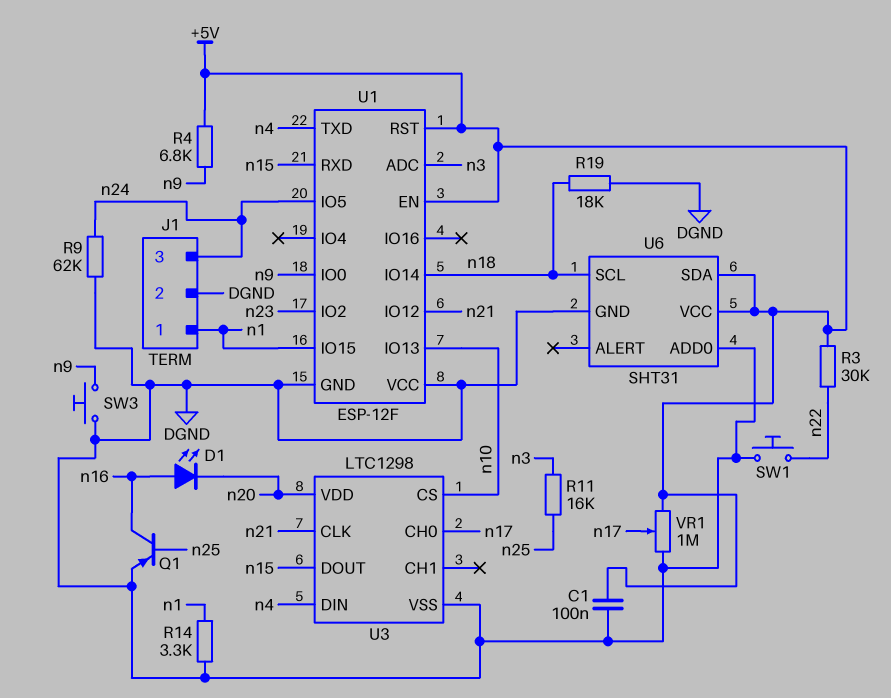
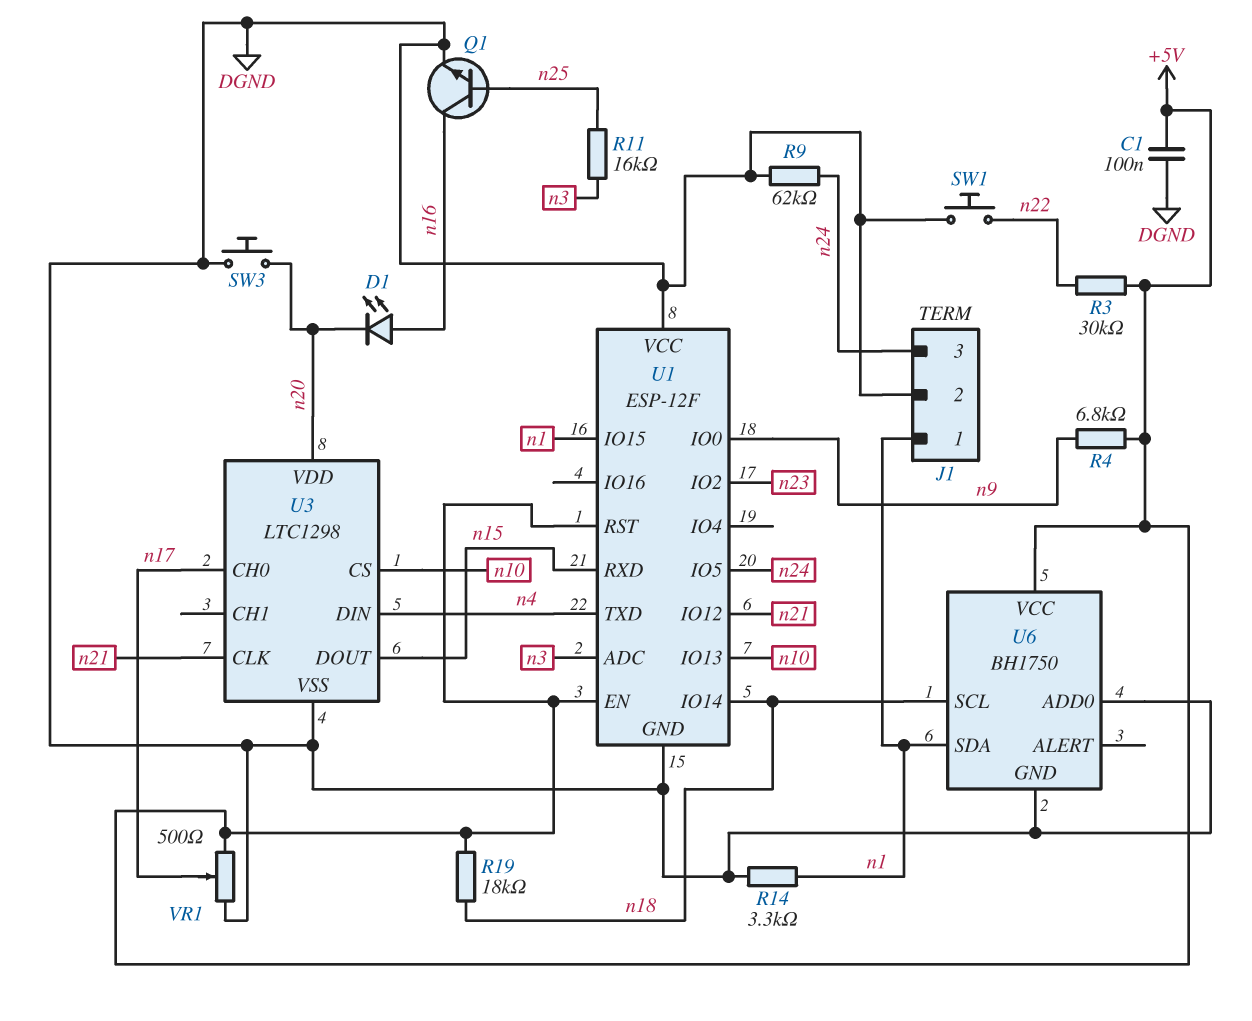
Q1: PNP (B n25, C n16, E DGND) -> NPN (B n25, C n16, E DGND)
R19: 18k (DGND, n18) -> 18k (+5V, n18)
SW3: button (DGND, n9) -> button (DGND, n20)
U6: SHT31 -> BH1750
U6 pin SDA: +5V -> n1
VR1: 1M (+5V, DGND, wiper n17) -> 500 (+5V, DGND, wiper n17)

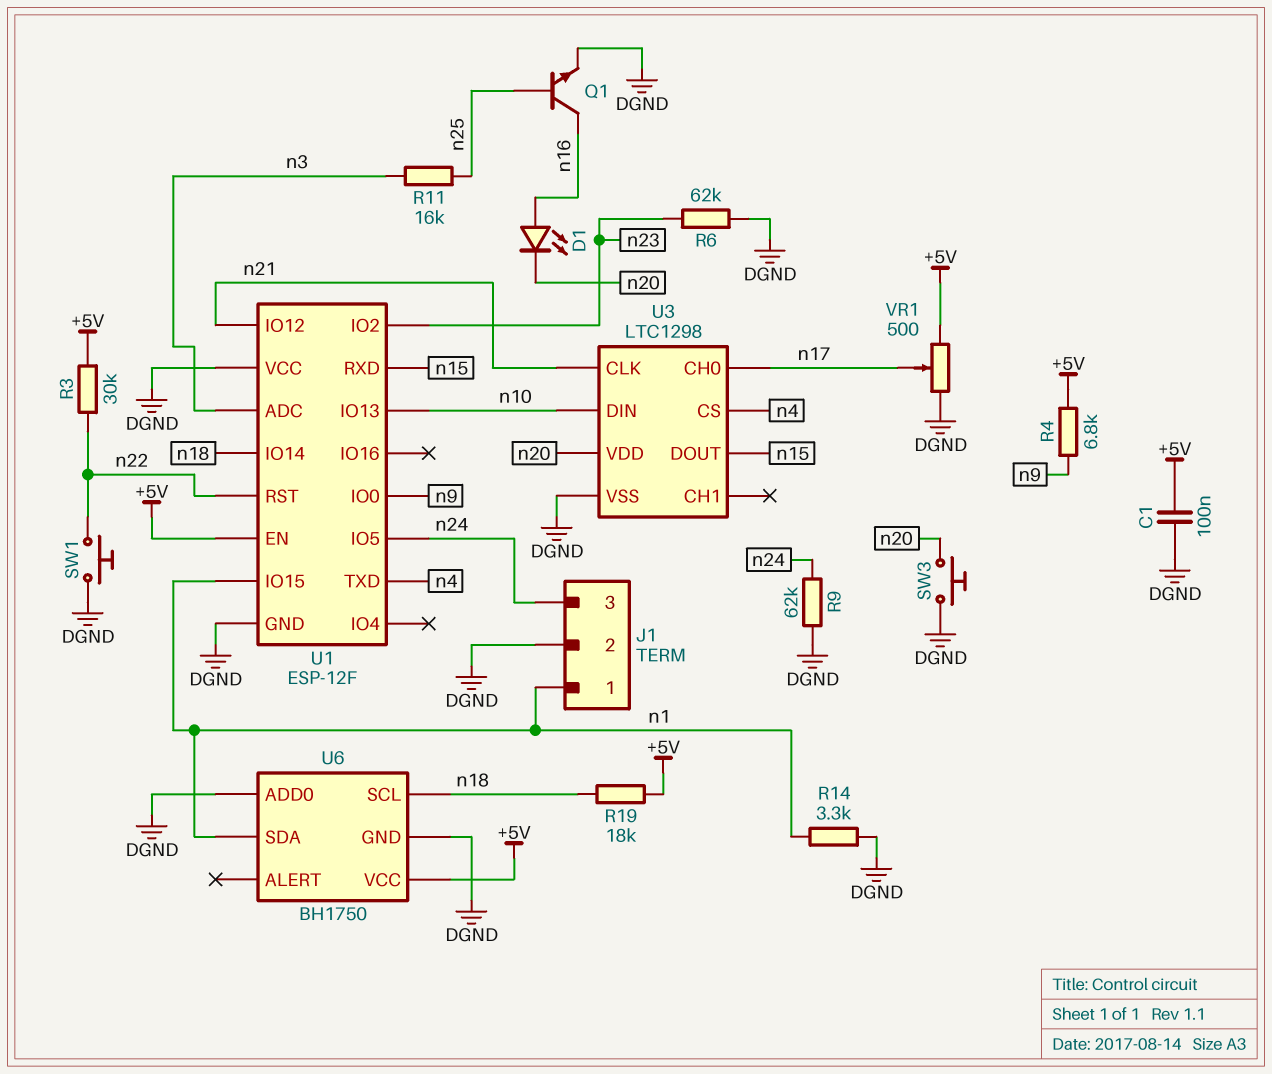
R6: none -> 62k (DGND, n23)
U1 pin RST: +5V -> n22
U3 pin CS: n10 -> n4
U3 pin DIN: n4 -> n10

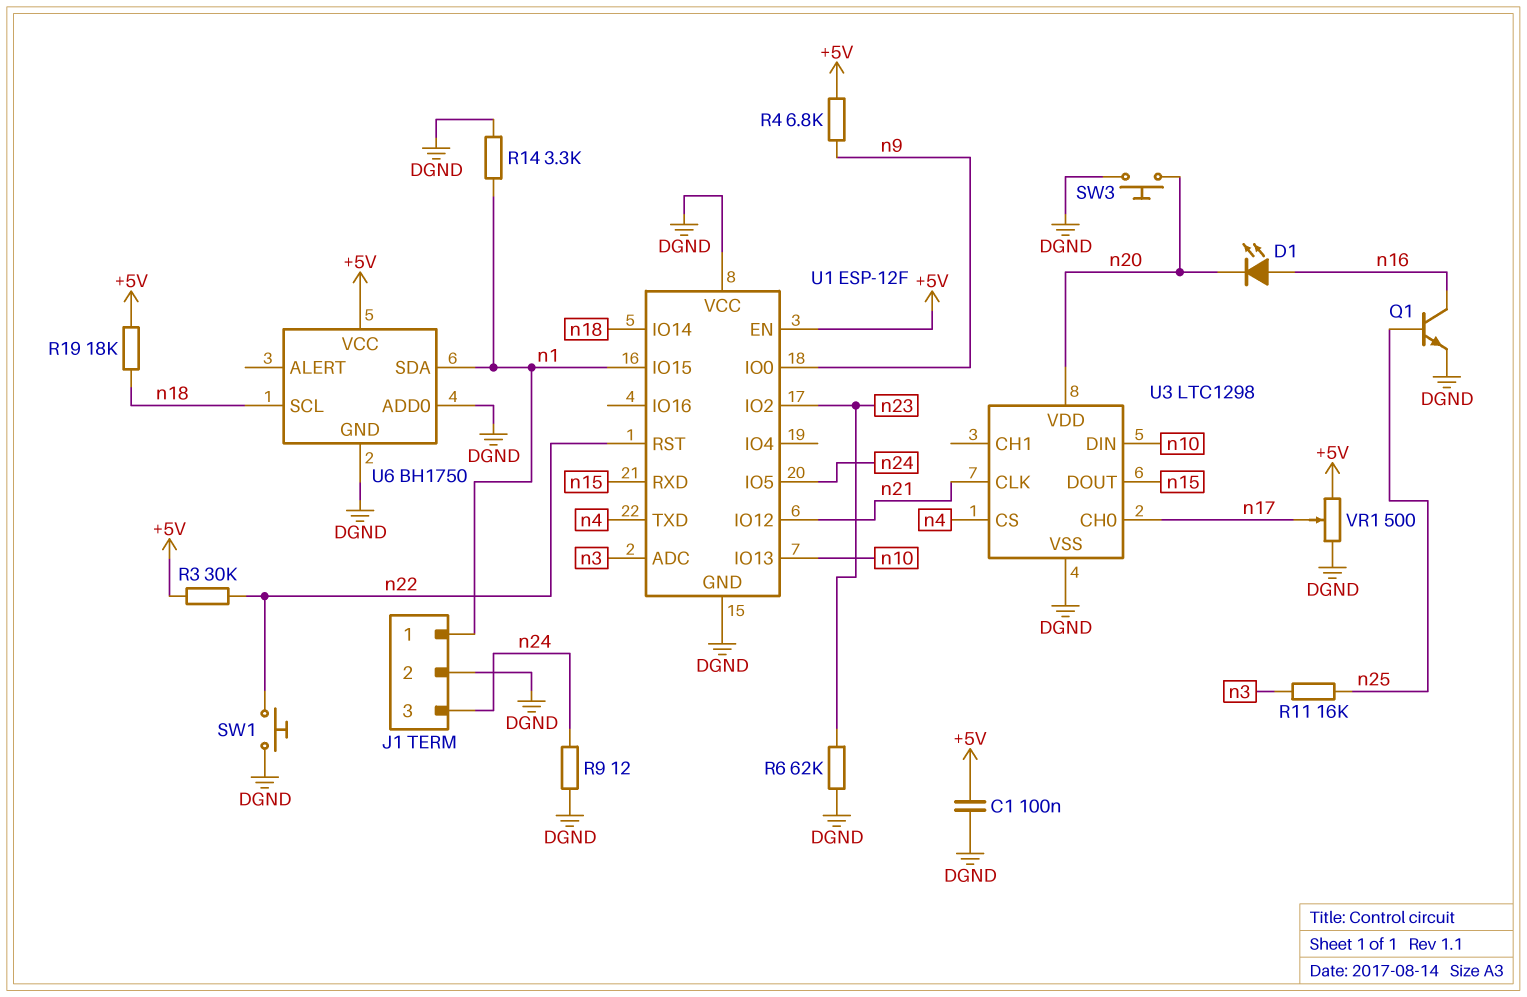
R9: 62k (DGND, n24) -> 12 (DGND, n24)

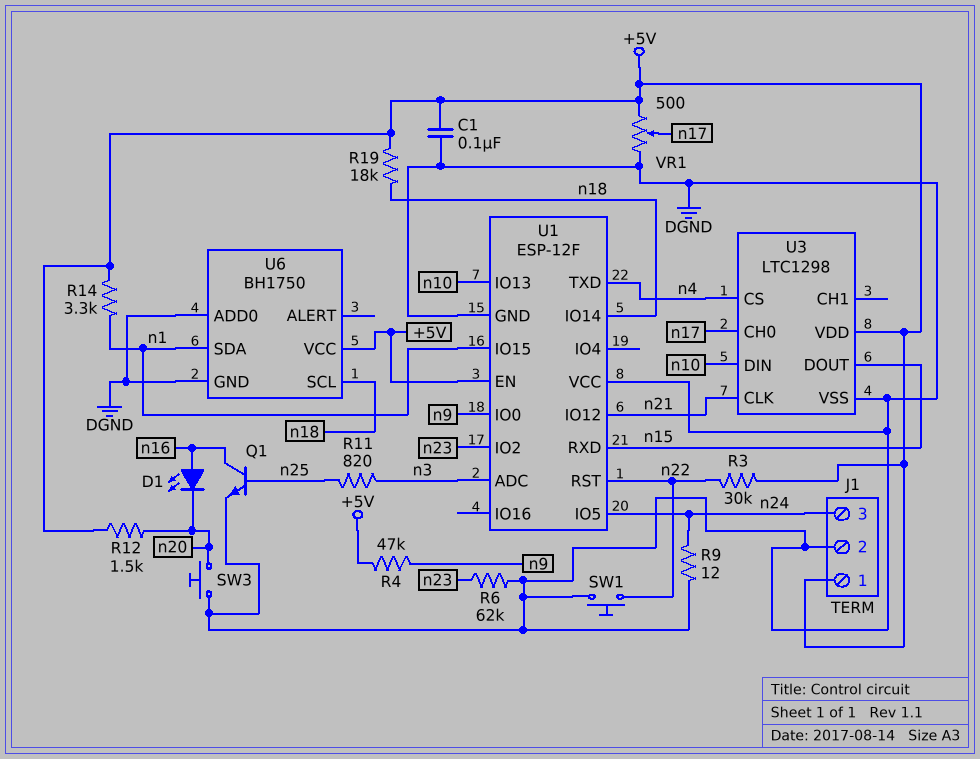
J1 pin 1: n1 -> +5V
R4: 6.8k (+5V, n9) -> 47k (+5V, n9)
R11: 16k (n3, n25) -> 820 (n3, n25)
R12: none -> 1.5k (+5V, n20)
R14: 3.3k (DGND, n1) -> 3.3k (+5V, n1)
U3 pin VDD: n20 -> +5V

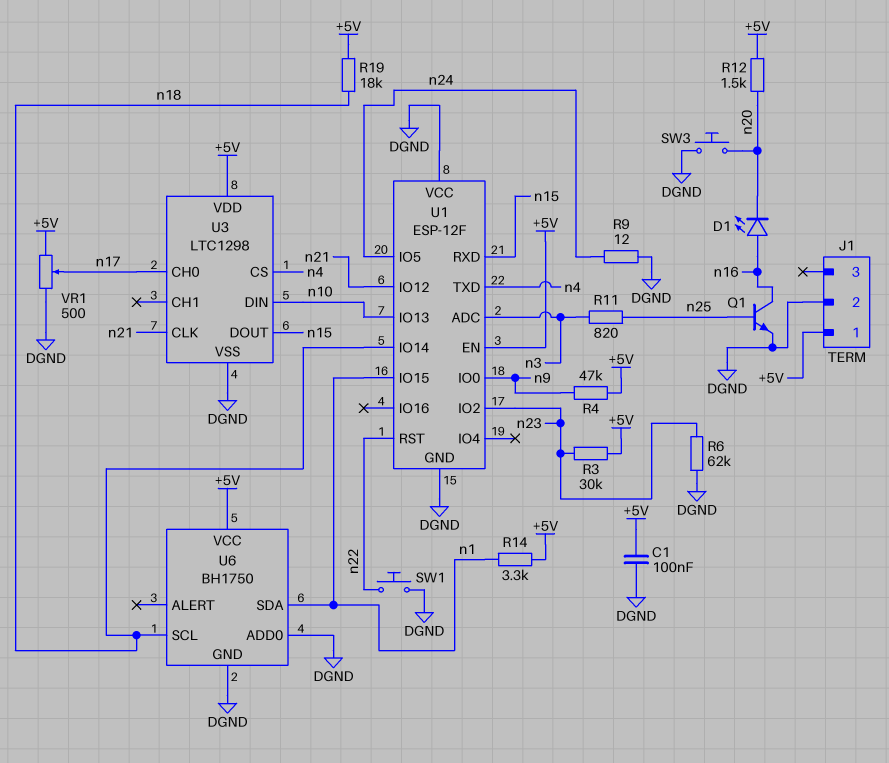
J1 pin 3: n24 -> none
R3: 30k (+5V, n22) -> 30k (+5V, n23)

